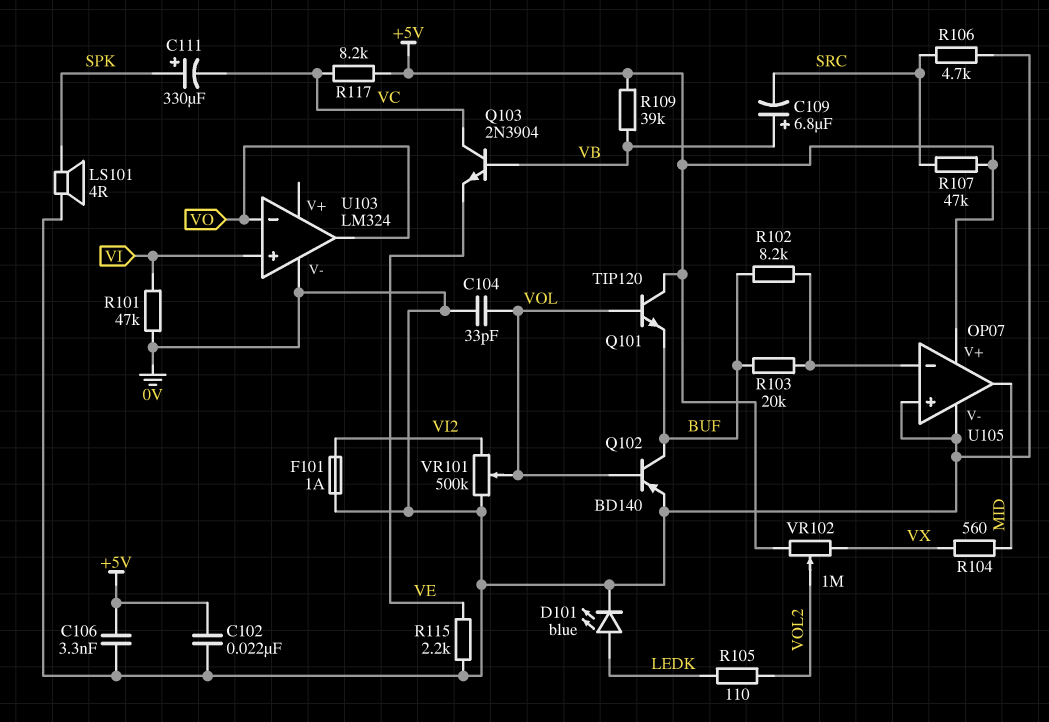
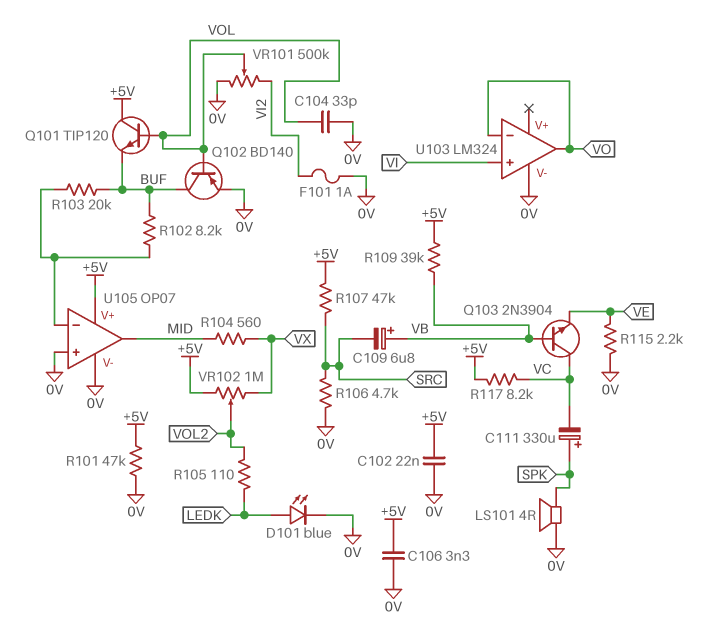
R101: 47k (0V, VI) -> 47k (+5V, 0V)

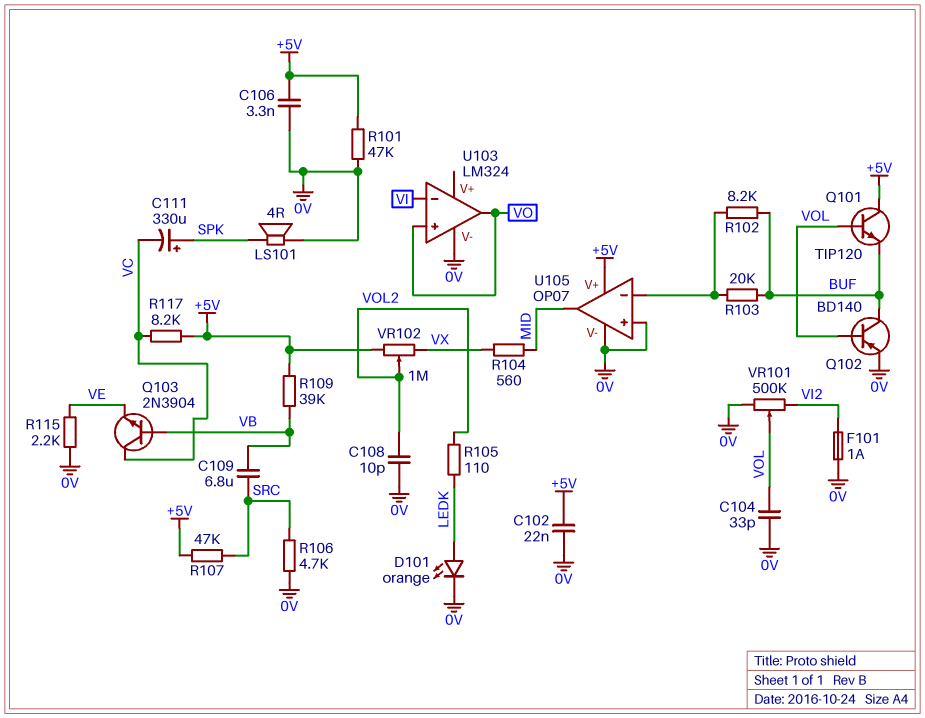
C108: none -> 10pF (0V, VOL2)
C109: 6.8uF (plus VB, minus SRC) -> 6.8uF (SRC, VB)
D101: LED blue (A LEDK, K 0V) -> LED orange (A LEDK, K 0V)
U103 pin in+: VI -> VO
U103 pin in-: VO -> VI

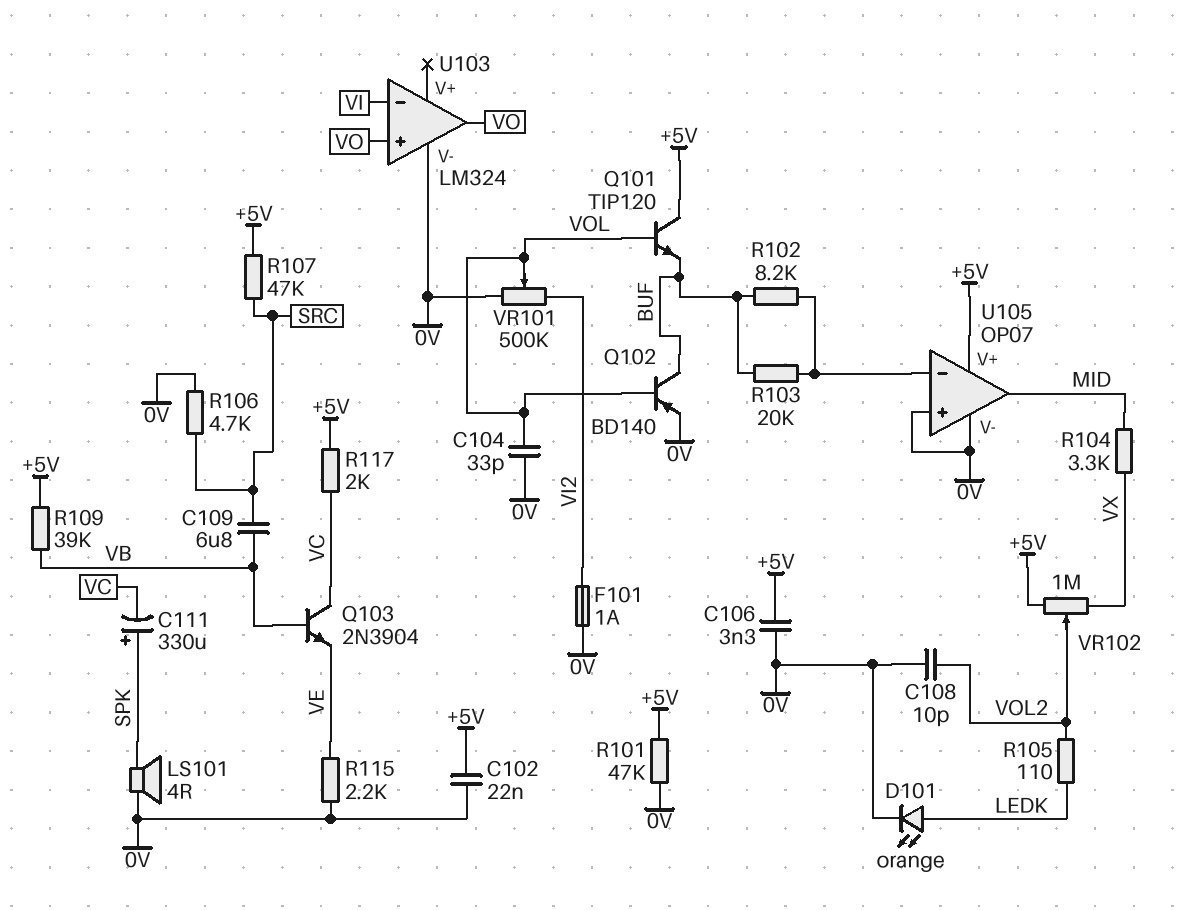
R104: 560 (MID, VX) -> 3.3k (MID, VX)
R117: 8.2k (+5V, VC) -> 2k (+5V, VC)

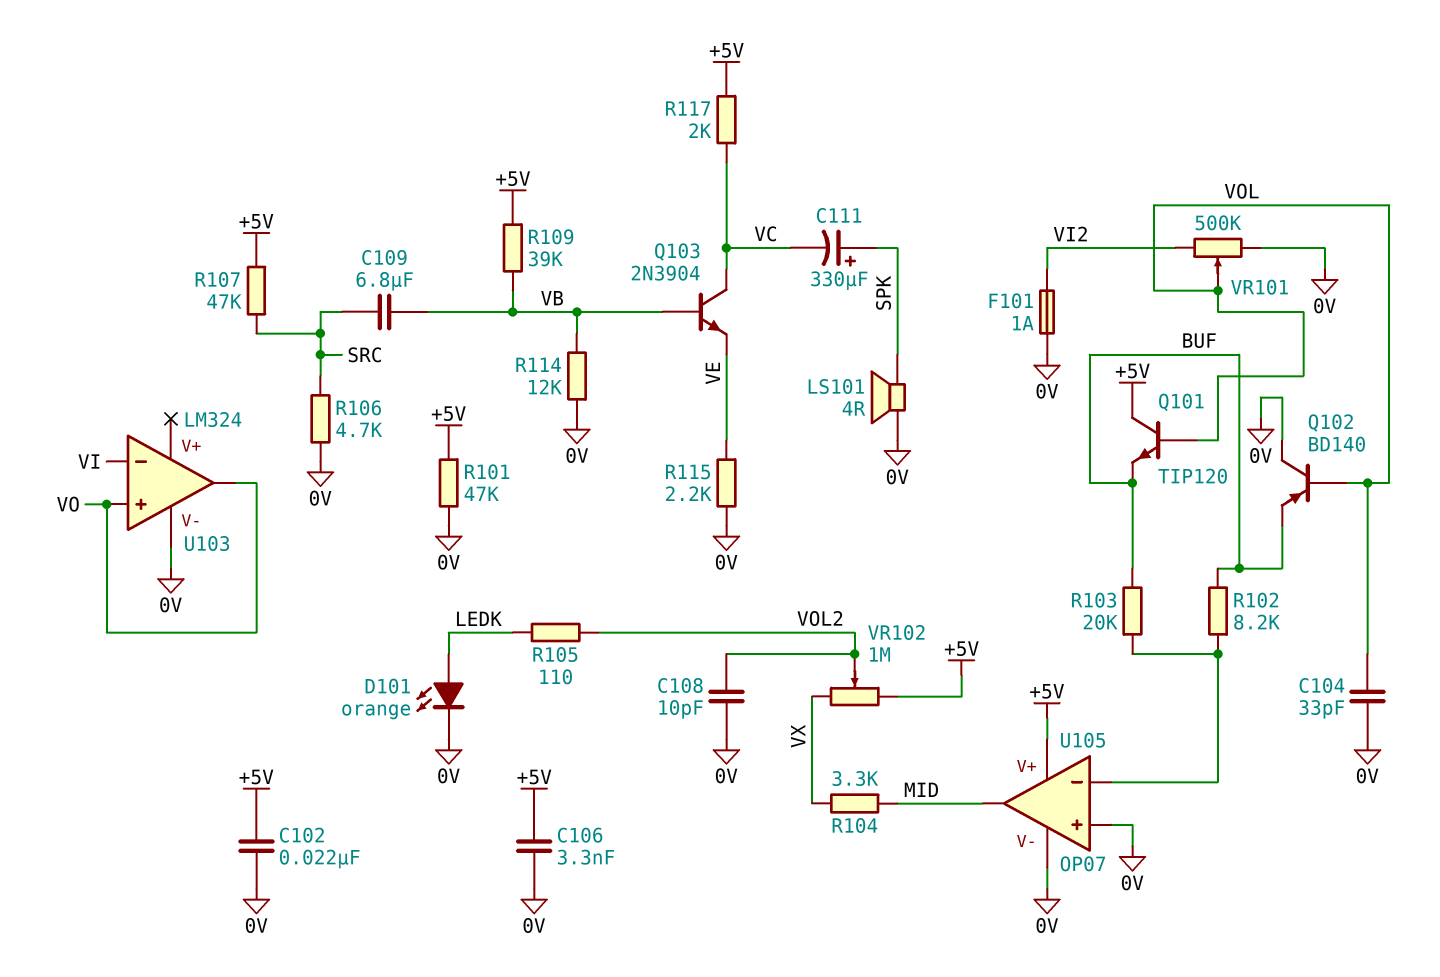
Q102: PNP BD140 (B VOL, C BUF, E 0V) -> PNP BD140 (B VOL, C 0V, E BUF)
R114: none -> 12k (0V, VB)

